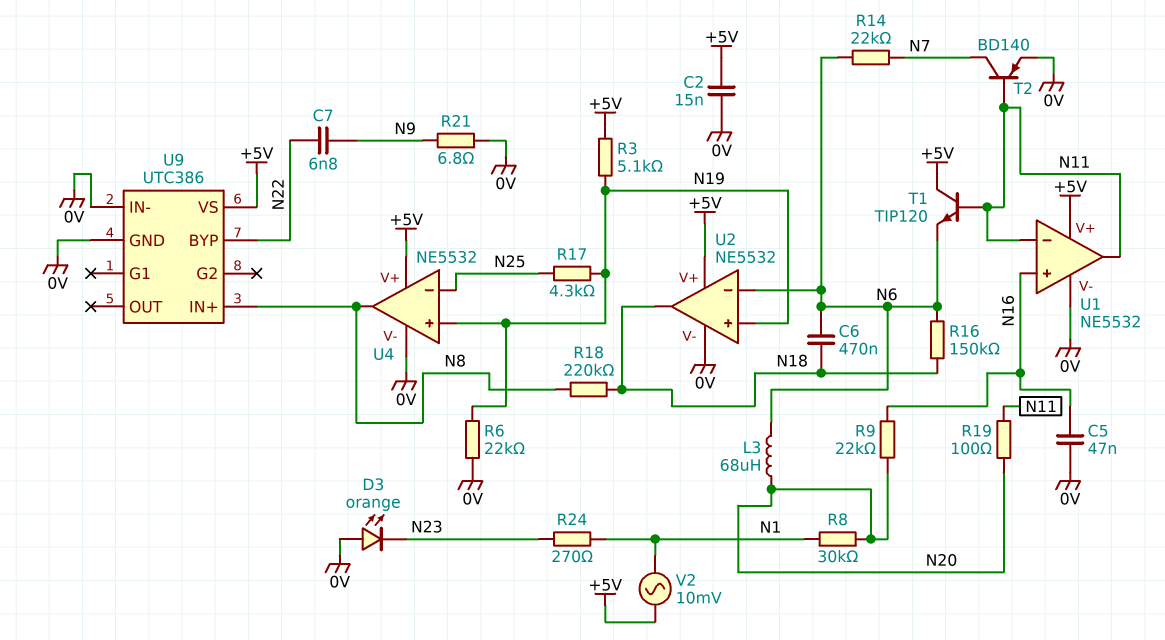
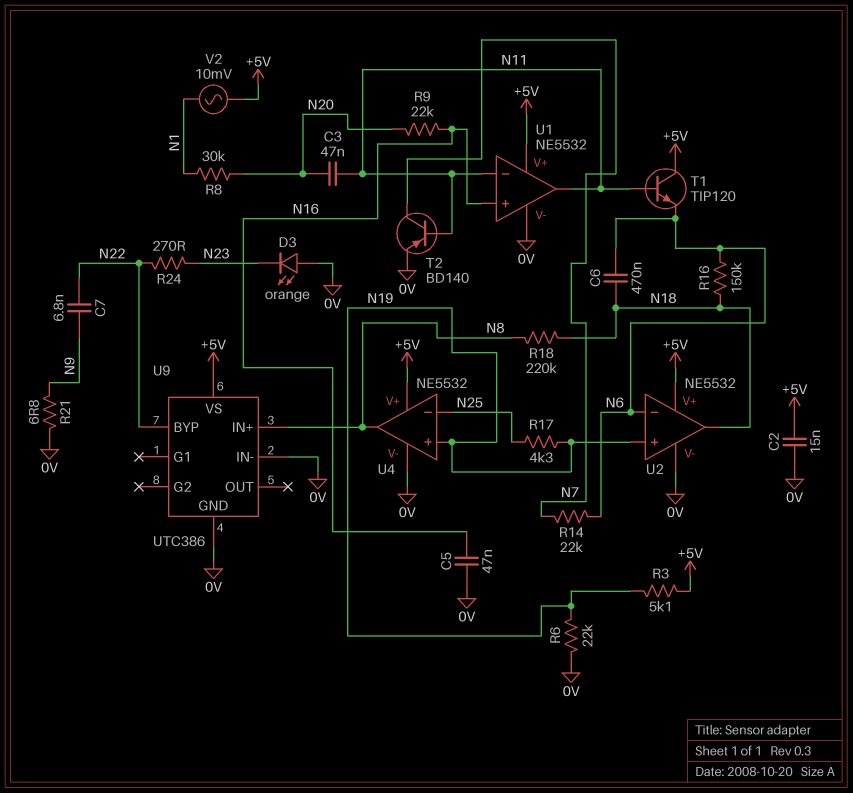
C3: none -> 47nF (N11, N20)
L3: 68uH (N6, N20) -> none
R19: 100 (N11, N20) -> none
R24: 270 (N1, N23) -> 270 (N22, N23)

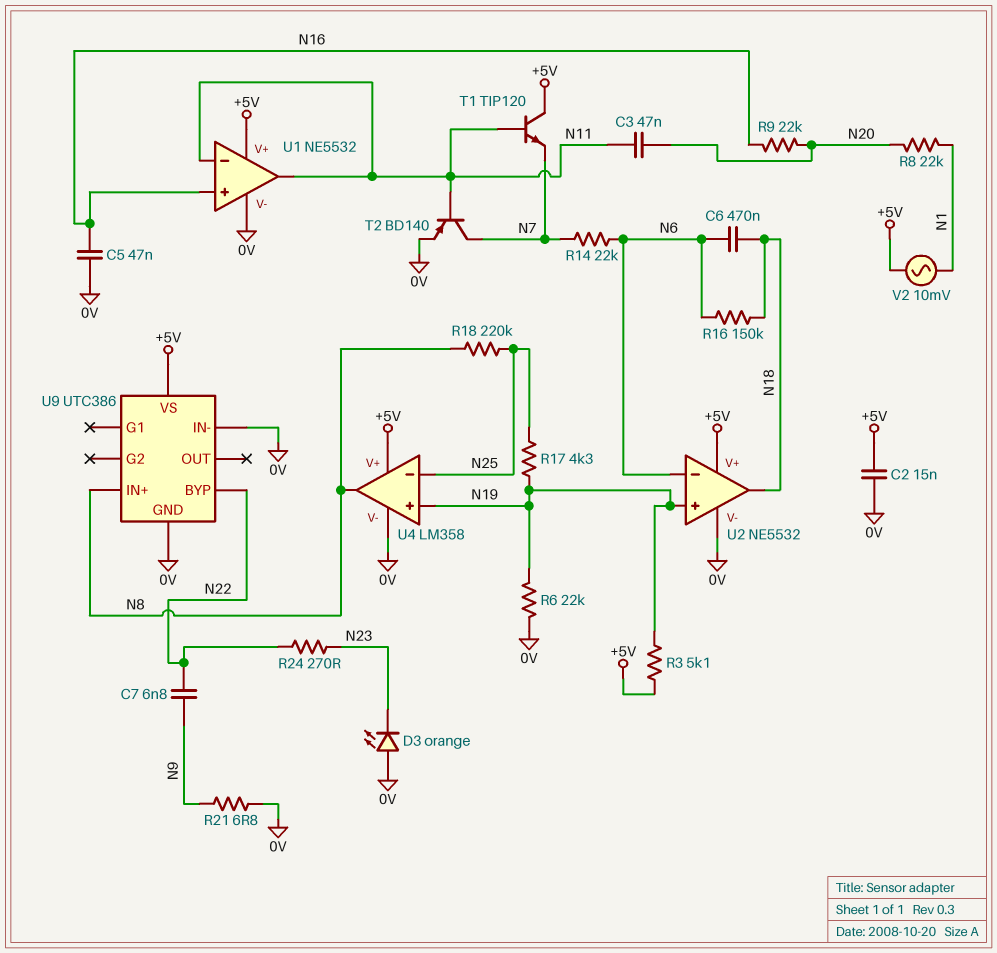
R8: 30k (N1, N20) -> 22k (N1, N20)
R18: 220k (N8, N18) -> 220k (N8, N25)
T1: NPN TIP120 (B N11, C +5V, E N6) -> NPN TIP120 (B N11, C +5V, E N7)
U4: NE5532 -> LM358

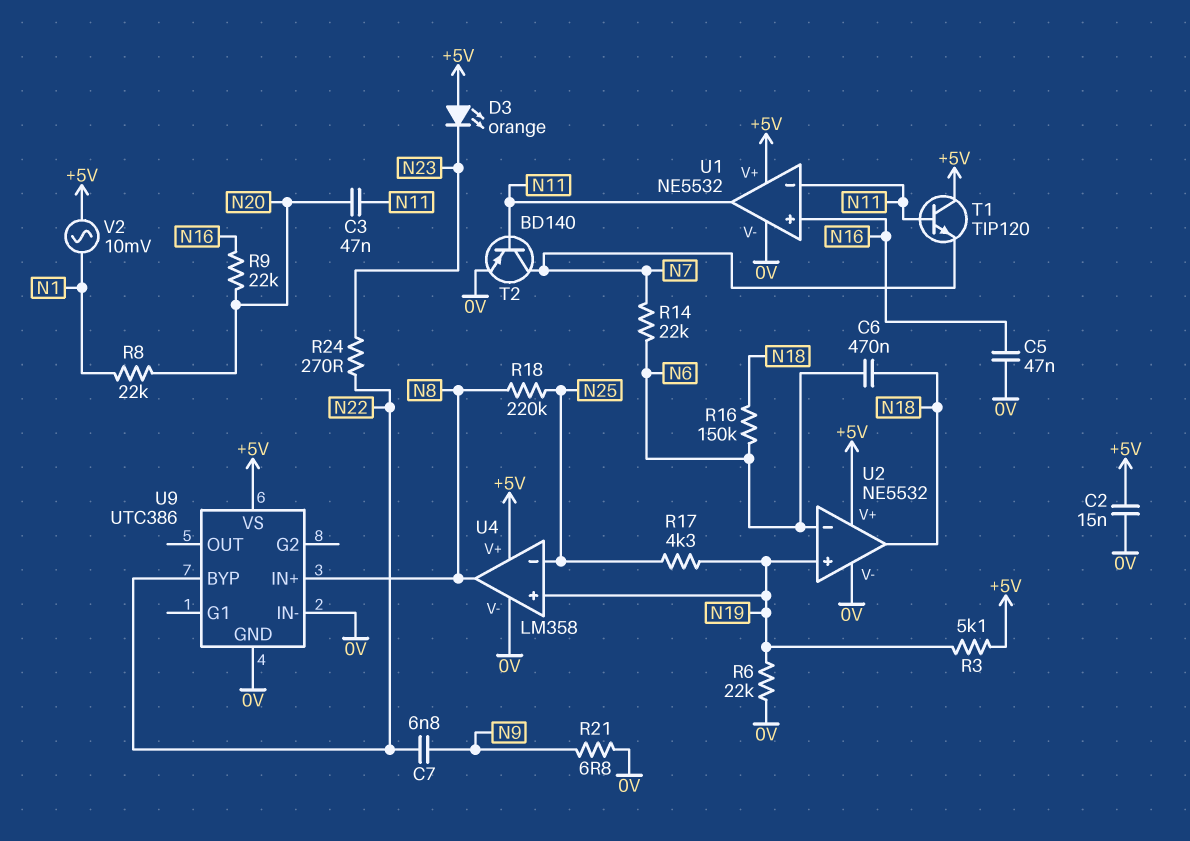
D3: LED orange (A 0V, K N23) -> LED orange (A +5V, K N23)

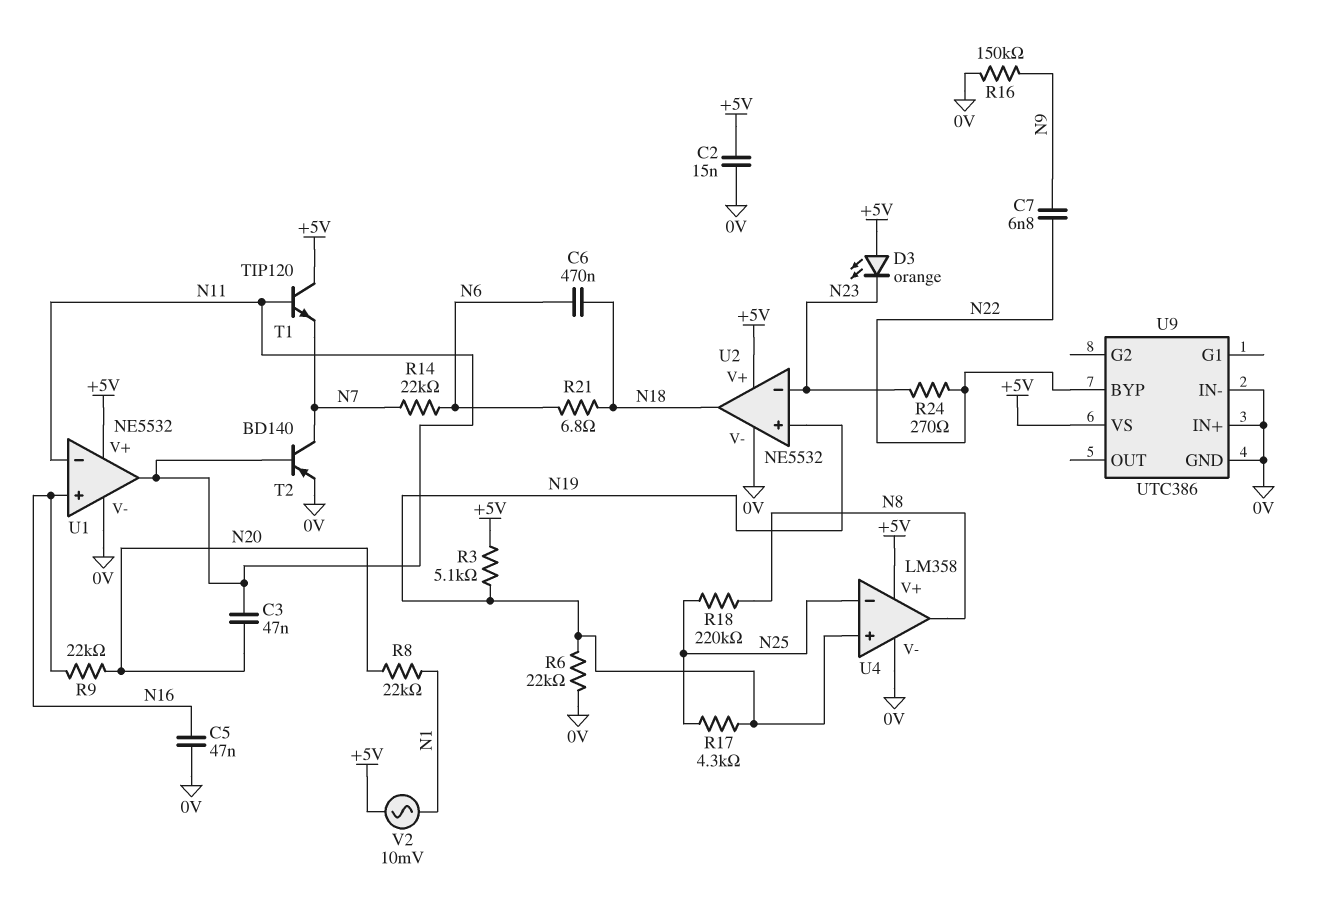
R16: 150k (N6, N18) -> 150k (0V, N9)
R21: 6.8 (0V, N9) -> 6.8 (N6, N18)
U2 pin in-: N6 -> N23
U9 pin IN+: N8 -> 0V

